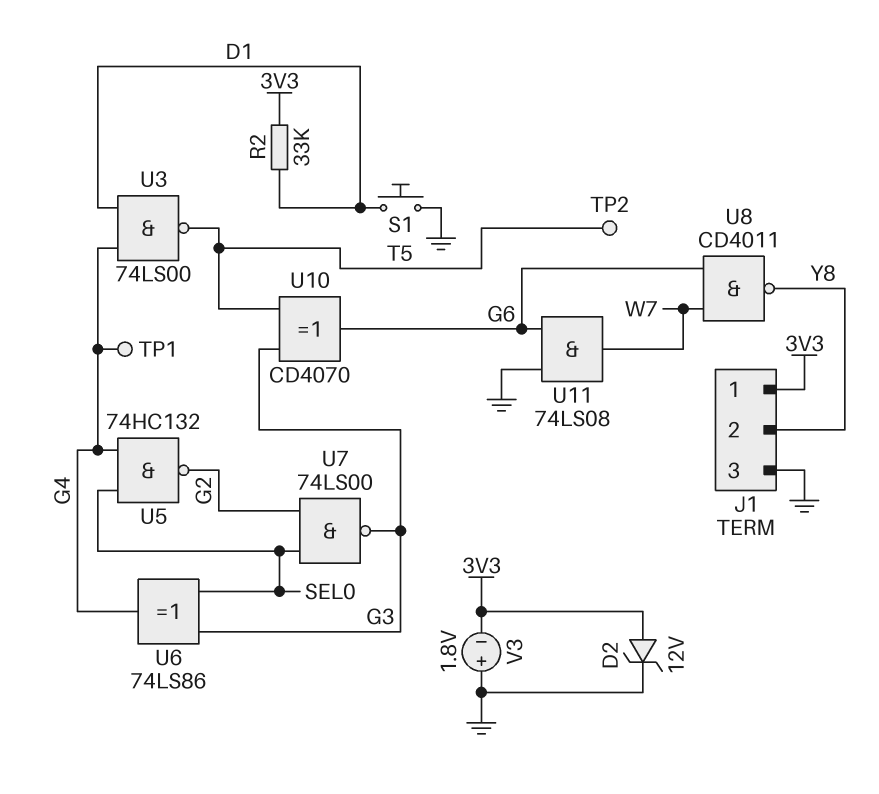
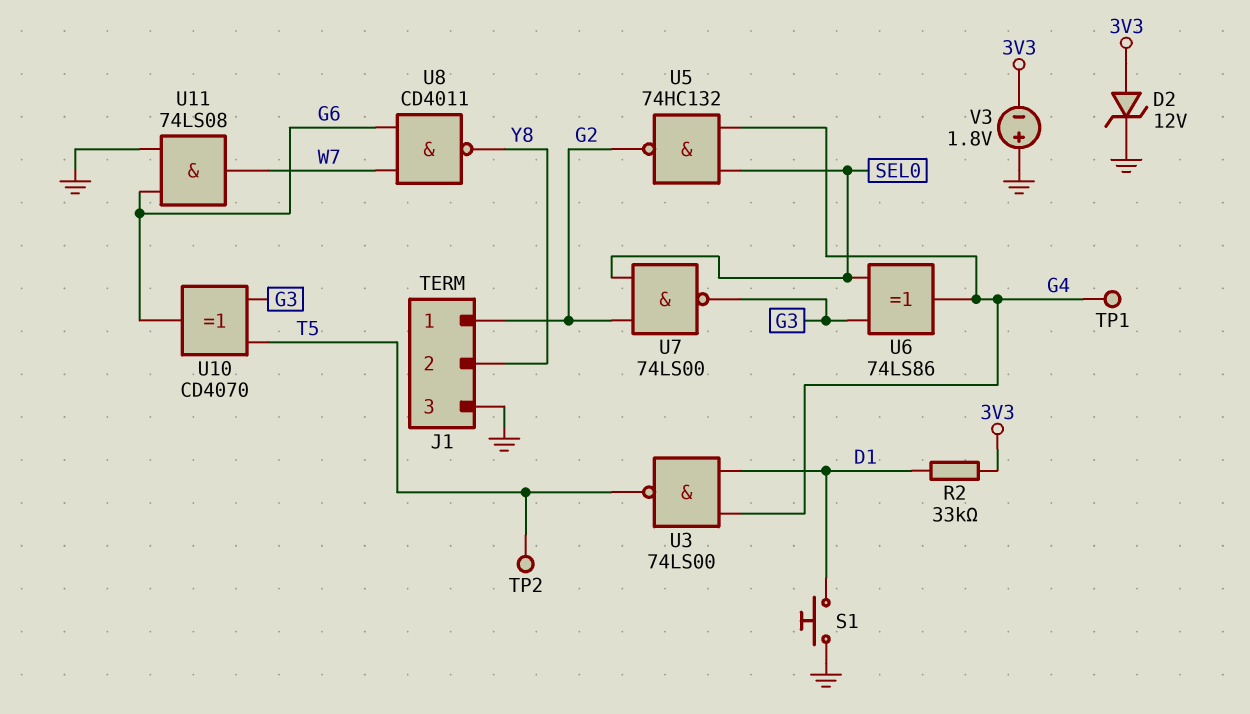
J1 pin 1: 3V3 -> G2

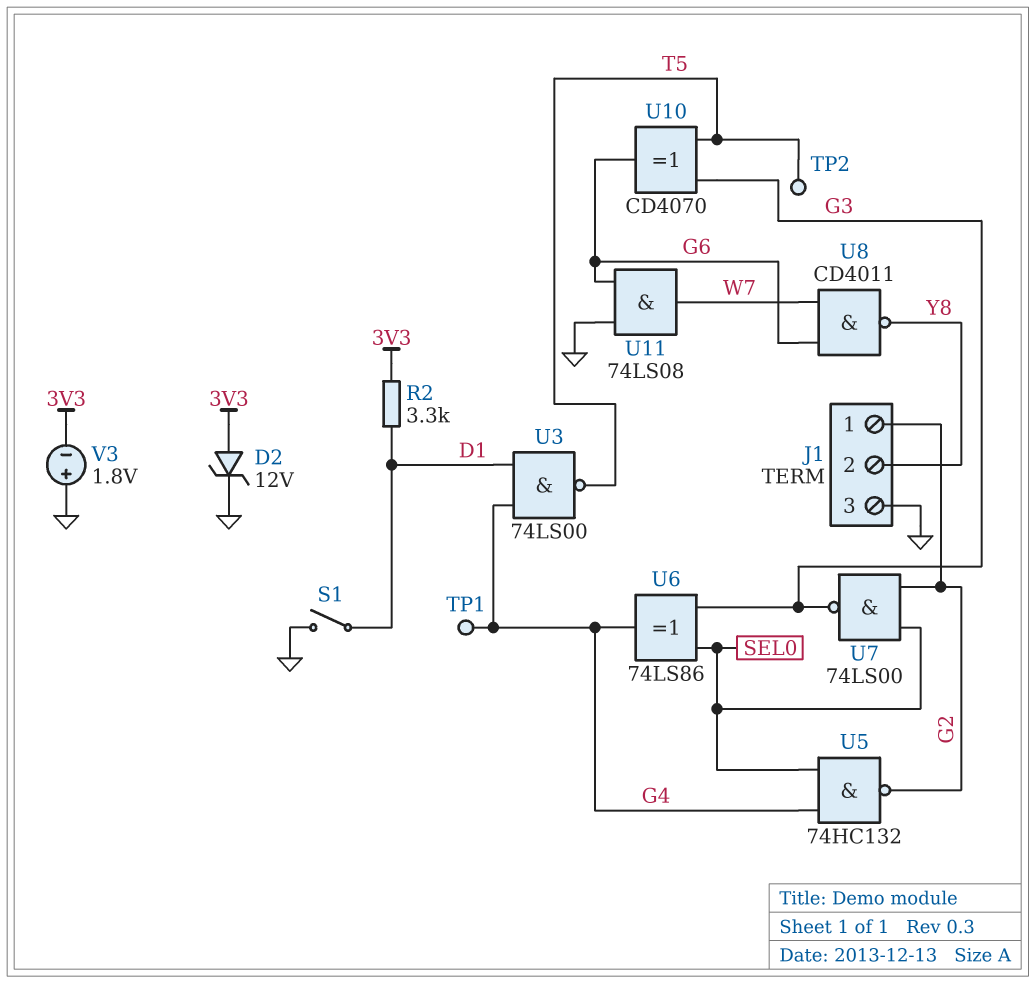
R2: 33k (3V3, D1) -> 3.3k (3V3, D1)
S1: button (D1, GND) -> switch (D1, GND)

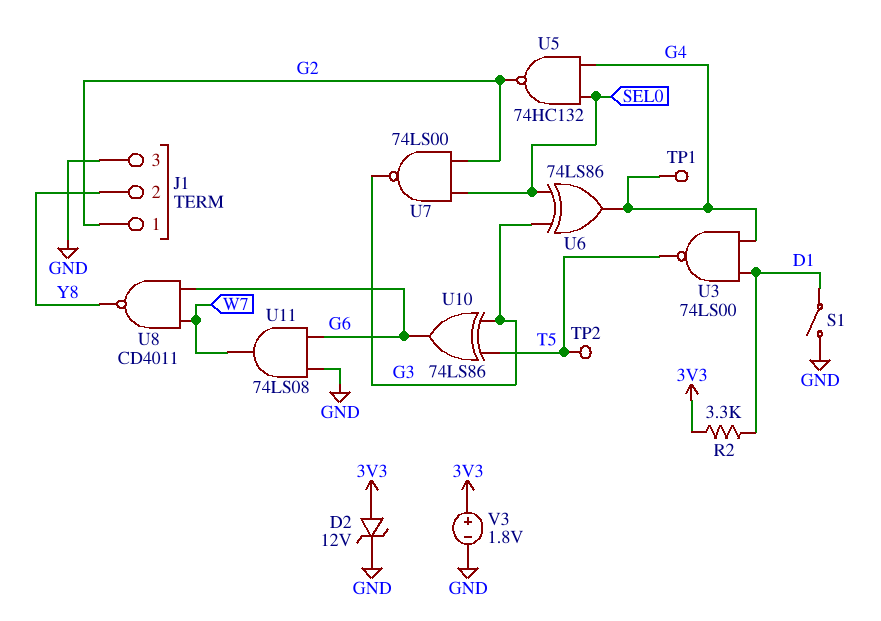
U10: XOR CD4070 (in G3, in T5, out G6) -> XOR 74LS86 (in G3, in T5, out G6)
V3: 1.8V (plus GND, minus 3V3) -> 1.8V (plus 3V3, minus GND)

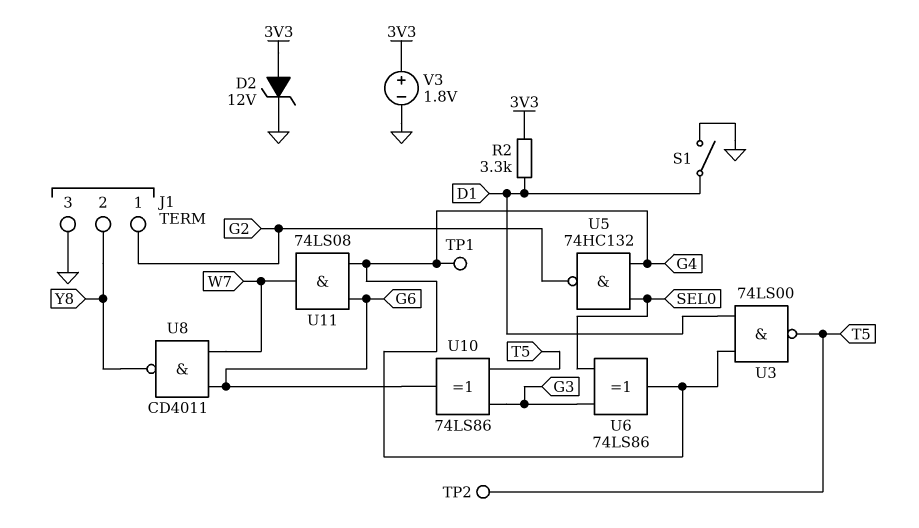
U7: NAND 74LS00 (in G2, in SEL0, out G3) -> none
U11: AND 74LS08 (in G6, in GND, out W7) -> AND 74LS08 (in G4, in G6, out W7)

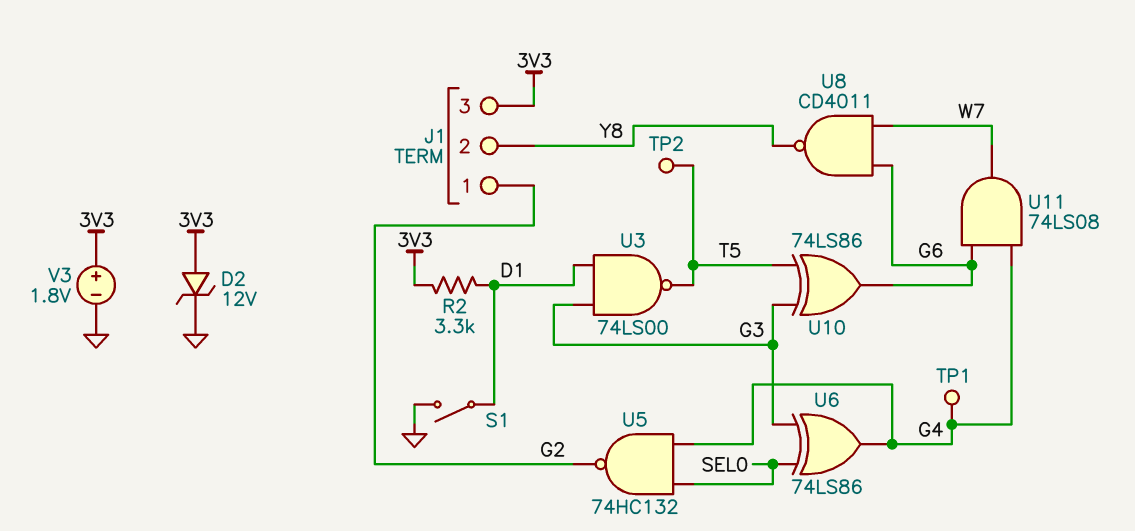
J1 pin 3: GND -> 3V3
U3: NAND 74LS00 (in D1, in G4, out T5) -> NAND 74LS00 (in D1, in G3, out T5)

